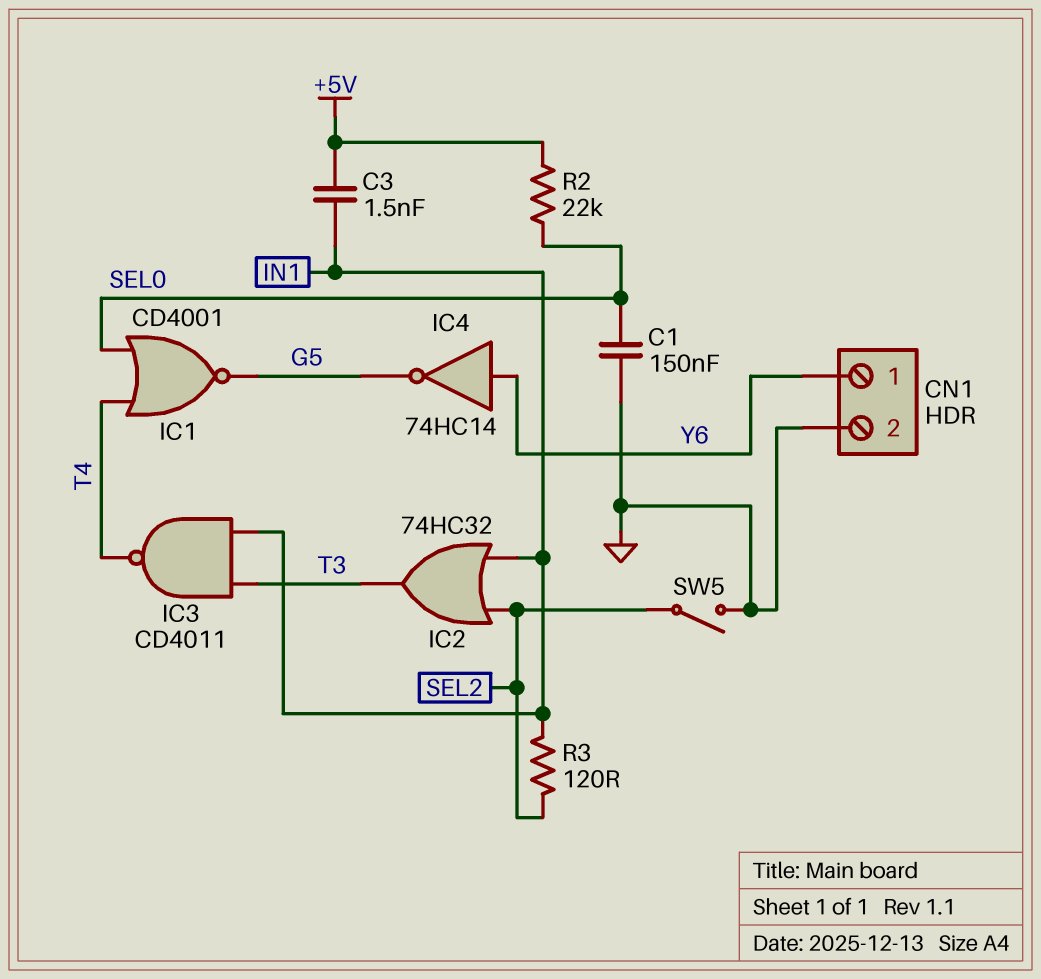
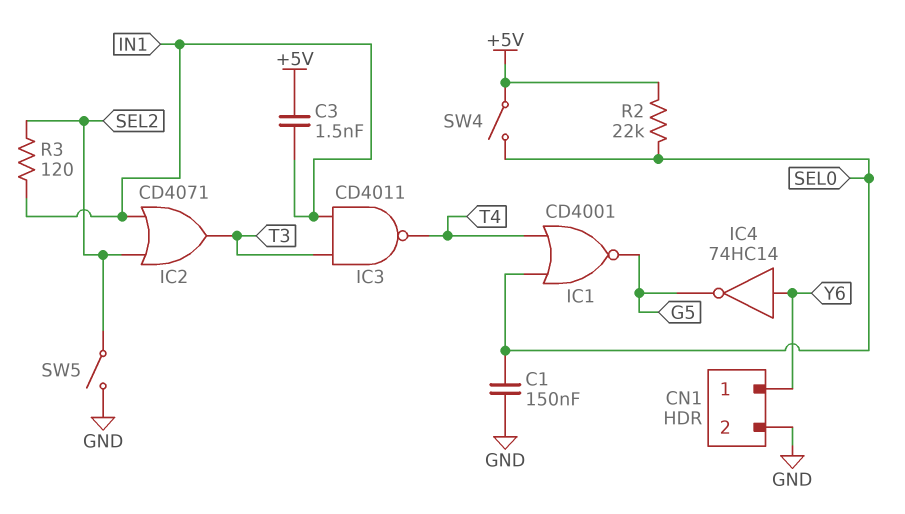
IC2: OR 74HC32 (in IN1, in SEL2, out T3) -> OR CD4071 (in IN1, in SEL2, out T3)
SW4: none -> switch (+5V, SEL0)

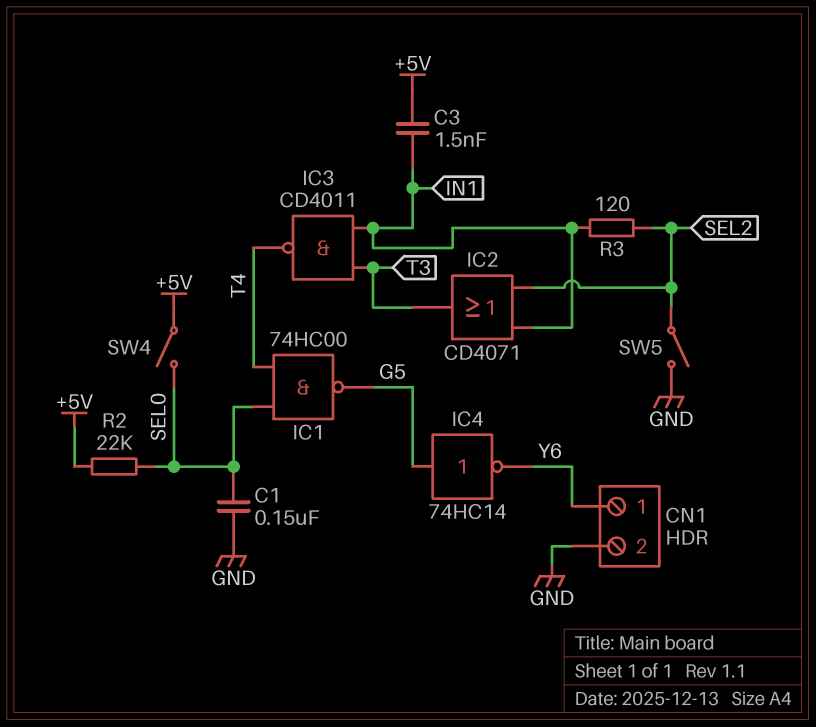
IC1: NOR CD4001 (in SEL0, in T4, out G5) -> NAND 74HC00 (in SEL0, in T4, out G5)
IC4: NOT 74HC14 (in Y6, out G5) -> NOT 74HC14 (in G5, out Y6)

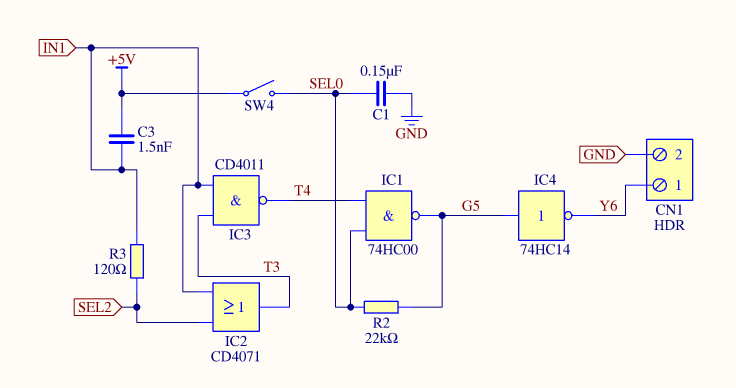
R2: 22k (+5V, SEL0) -> 22k (G5, SEL0)
SW5: switch (GND, SEL2) -> none

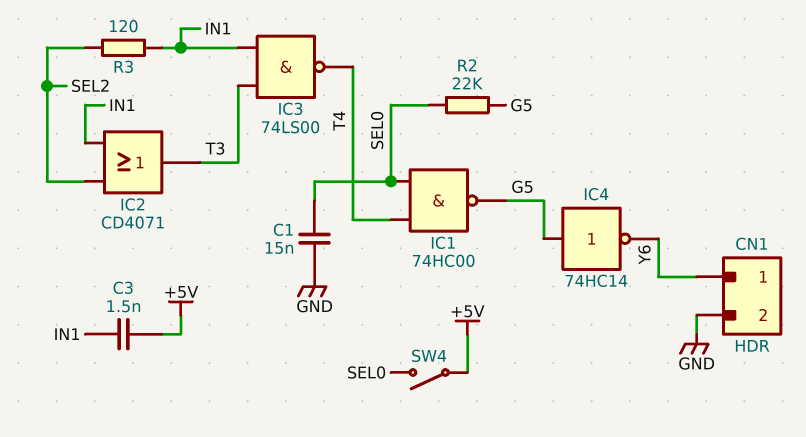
C1: 150nF (GND, SEL0) -> 15nF (GND, SEL0)
IC3: NAND CD4011 (in IN1, in T3, out T4) -> NAND 74LS00 (in IN1, in T3, out T4)

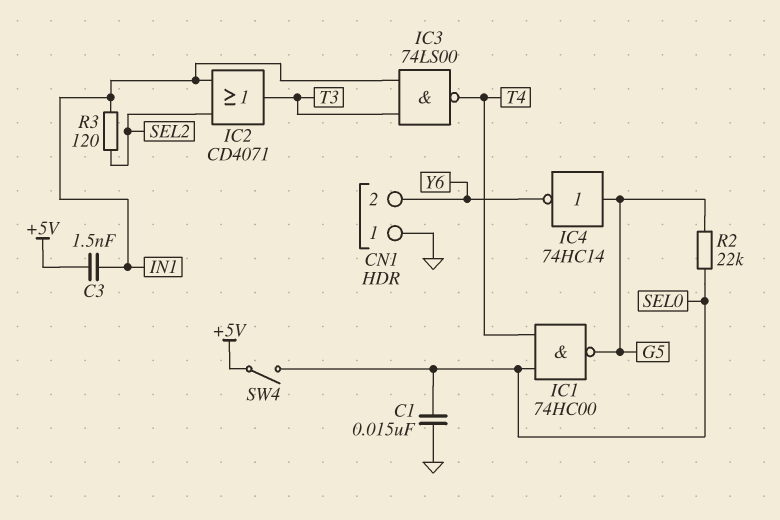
CN1 pin 1: Y6 -> GND
CN1 pin 2: GND -> Y6

